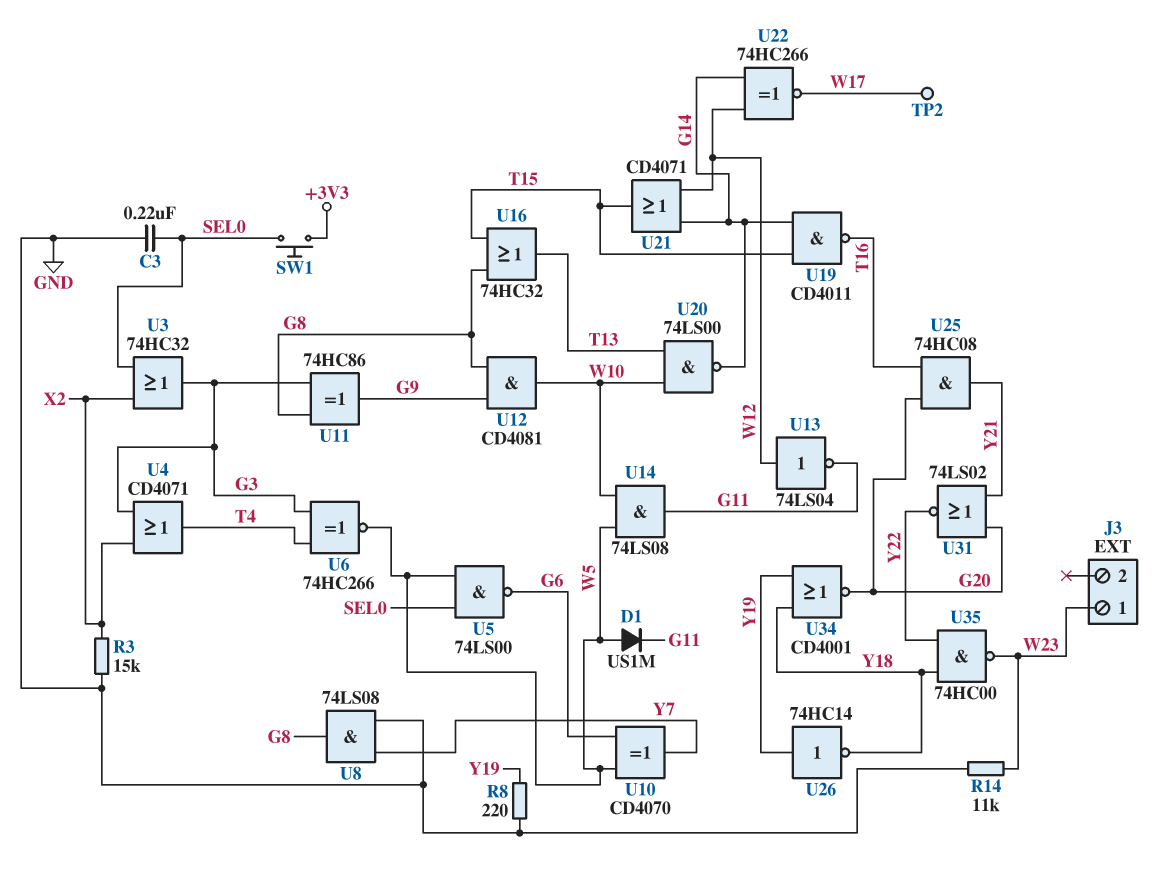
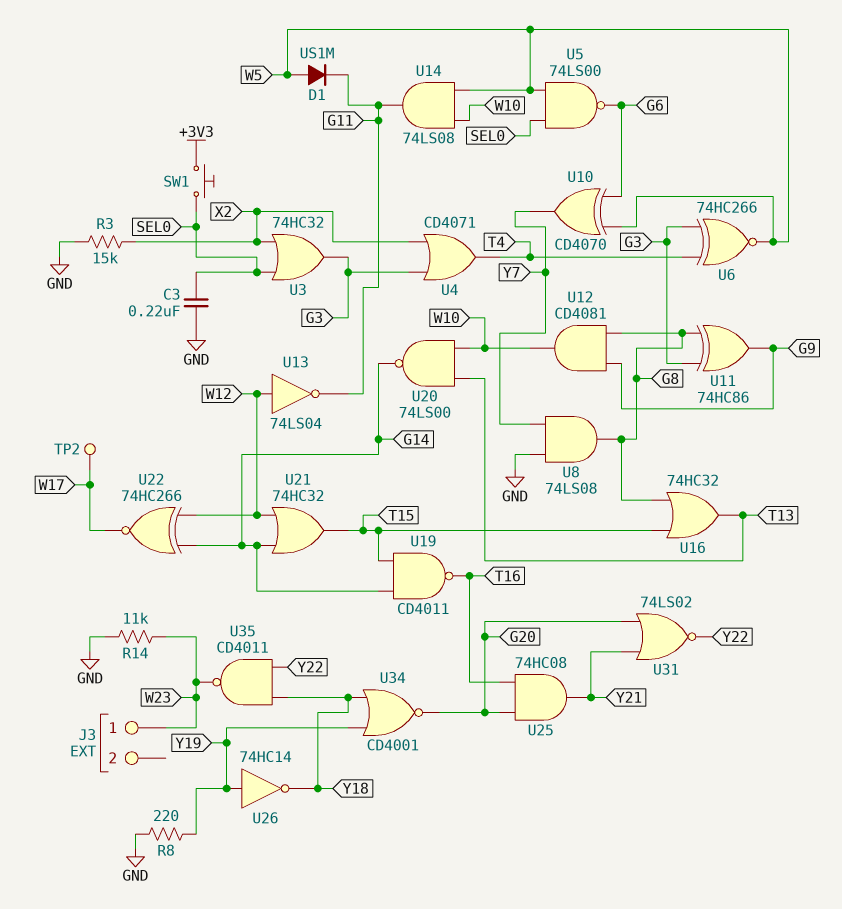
U21: OR CD4071 (in G14, in W12, out T15) -> OR 74HC32 (in G14, in W12, out T15)
U35: NAND 74HC00 (in Y18, in Y22, out W23) -> NAND CD4011 (in Y18, in Y22, out W23)

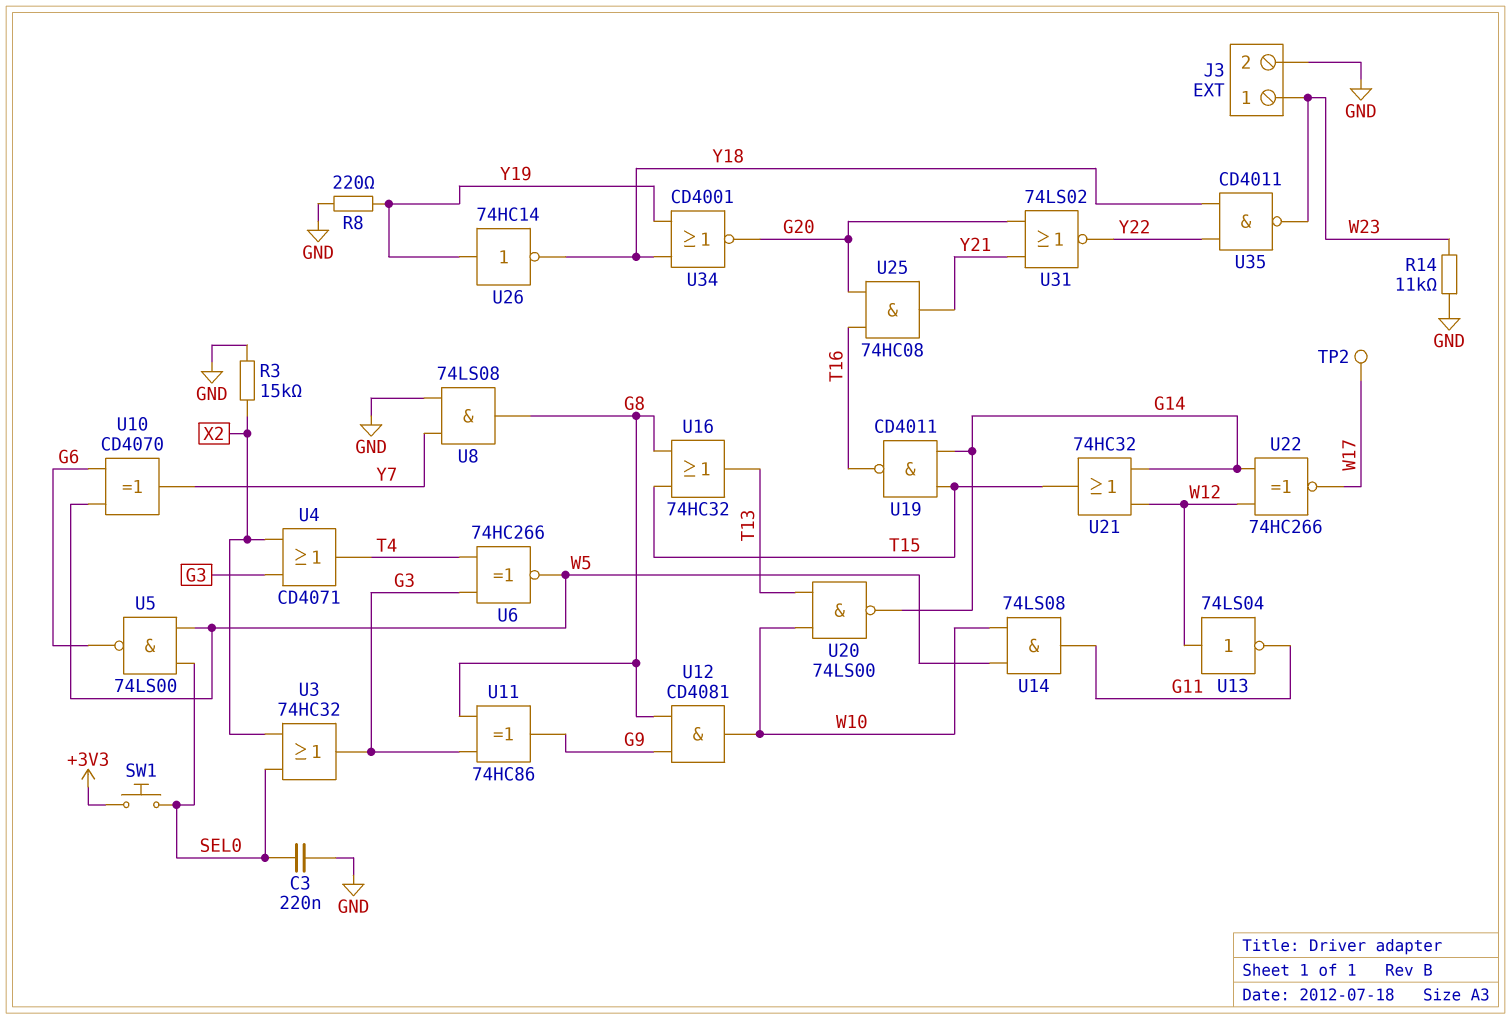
D1: diode US1M (A W5, K G11) -> none
J3 pin 2: none -> GND

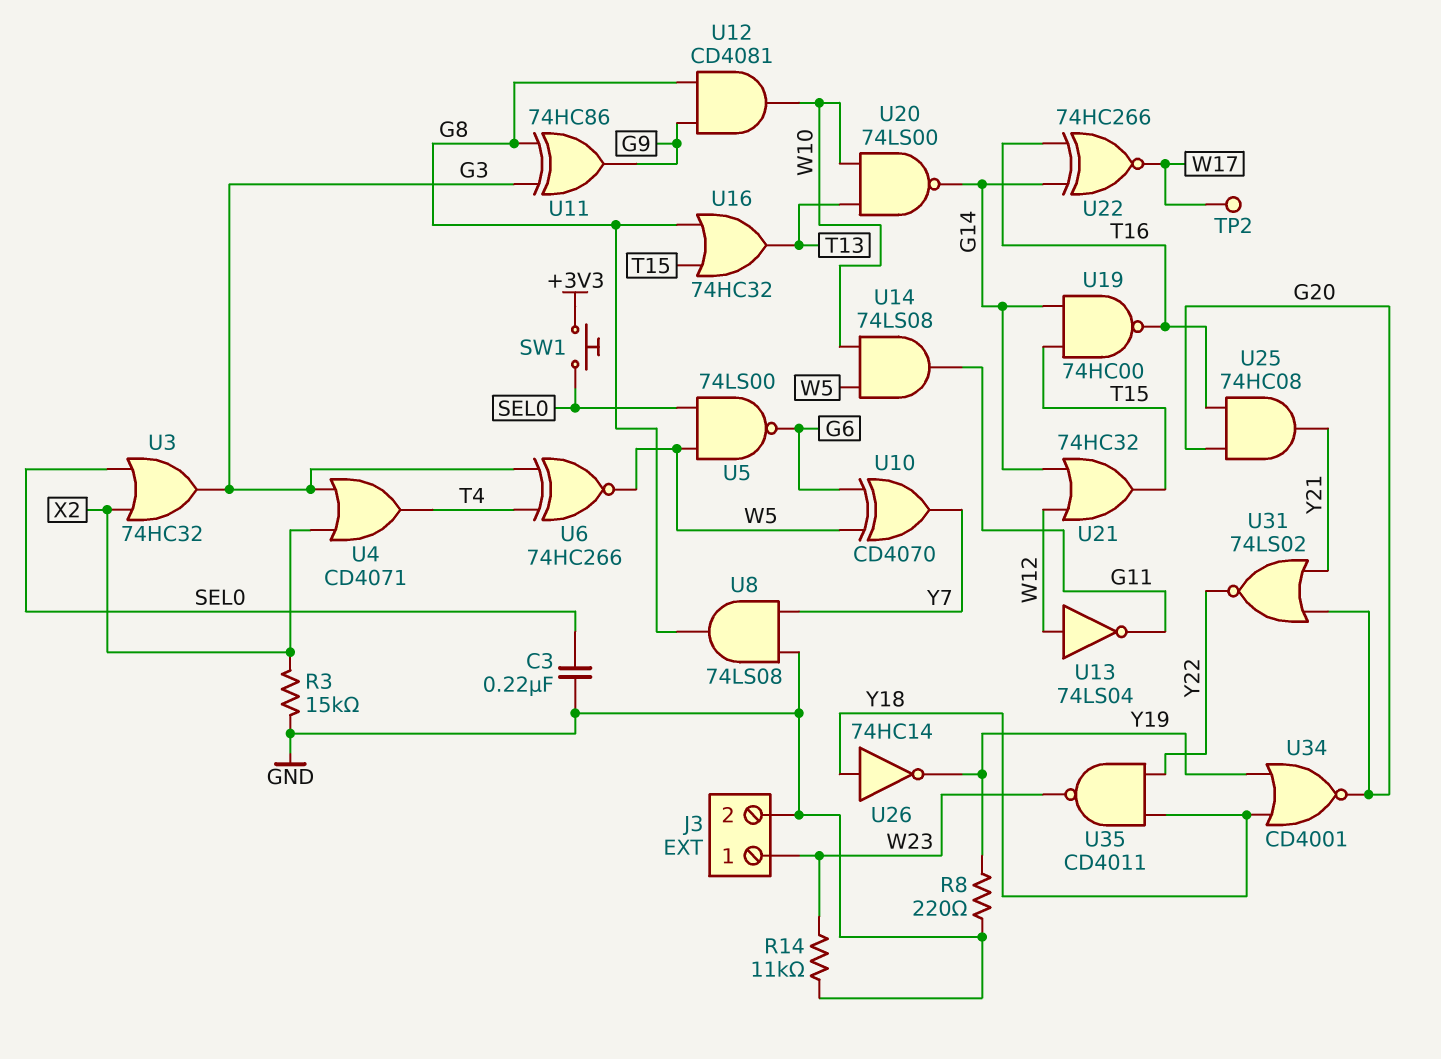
U19: NAND CD4011 (in G14, in T15, out T16) -> NAND 74HC00 (in G14, in T15, out T16)
U22: XNOR 74HC266 (in G14, in W12, out W17) -> XNOR 74HC266 (in G14, in T16, out W17)
U26: NOT 74HC14 (in Y19, out Y18) -> NOT 74HC14 (in Y18, out Y19)

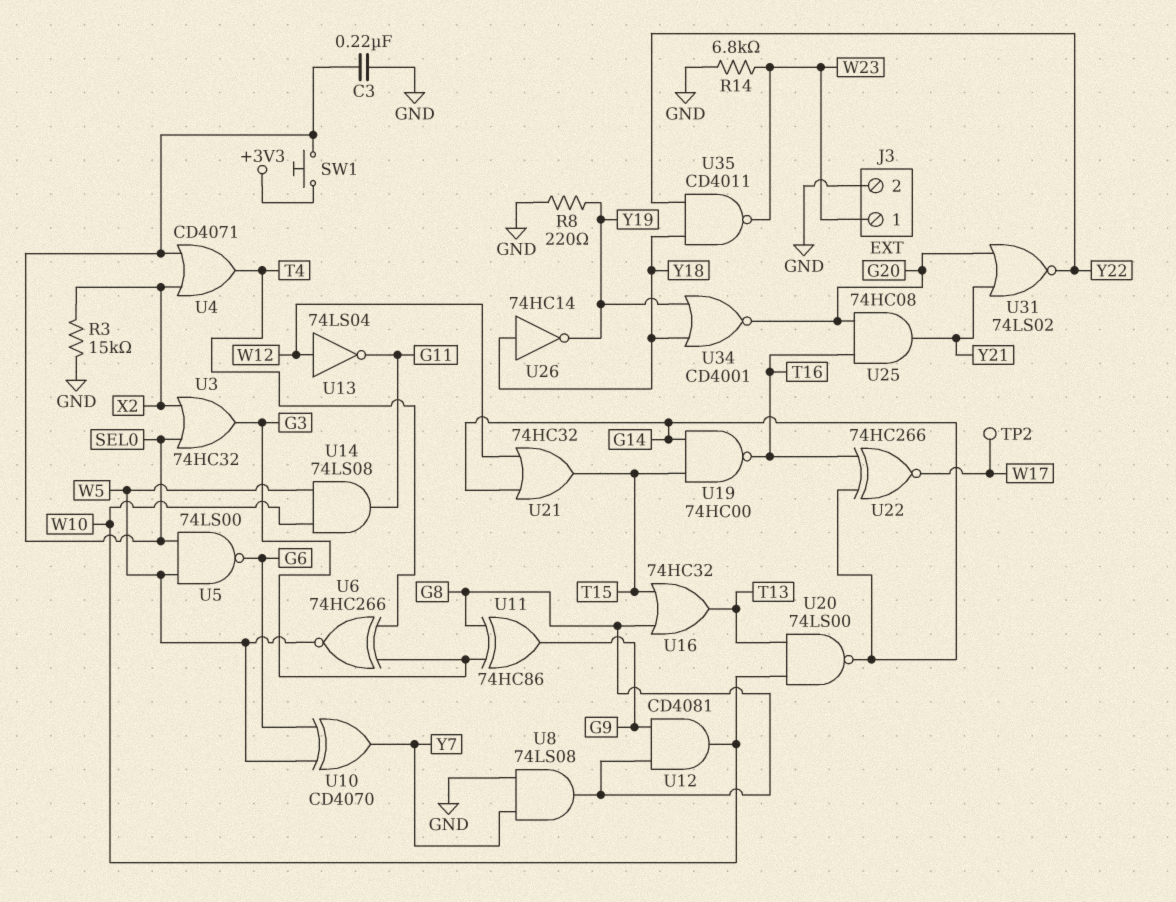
R14: 11k (GND, W23) -> 6.8k (GND, W23)
U4: OR CD4071 (in G3, in X2, out T4) -> OR CD4071 (in SEL0, in X2, out T4)

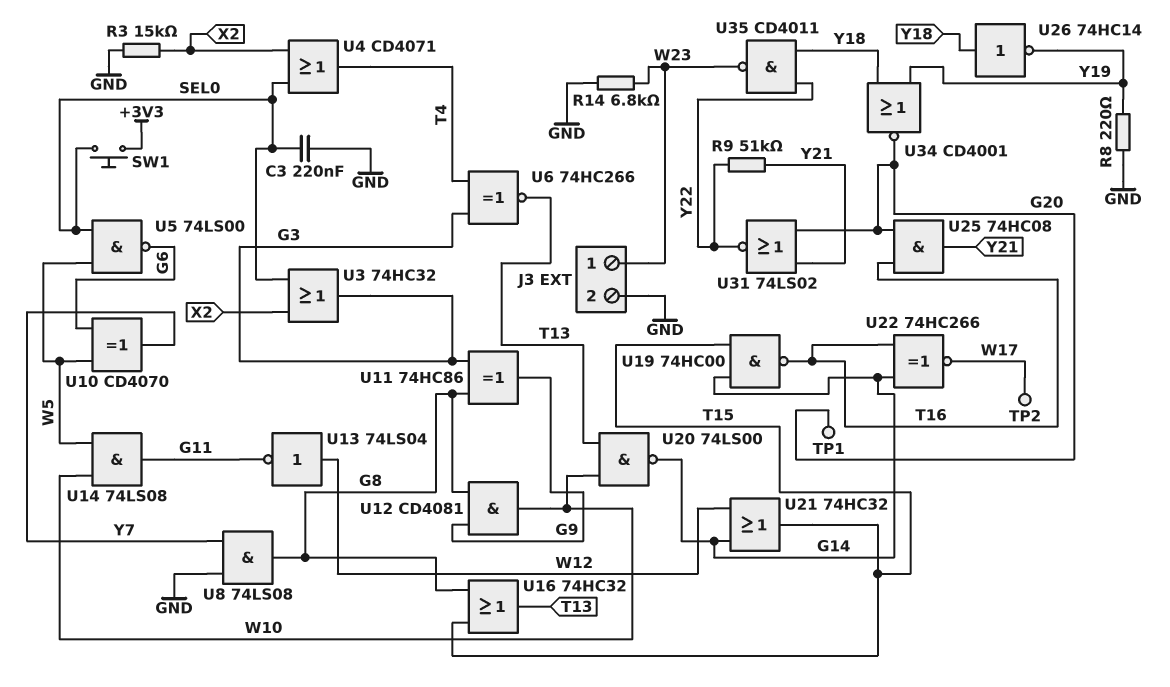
R9: none -> 51k (Y21, Y22)
TP1: none -> test point (G20)
U6: XNOR 74HC266 (in G3, in T4, out W5) -> XNOR 74HC266 (in G3, in T4, out T13)

